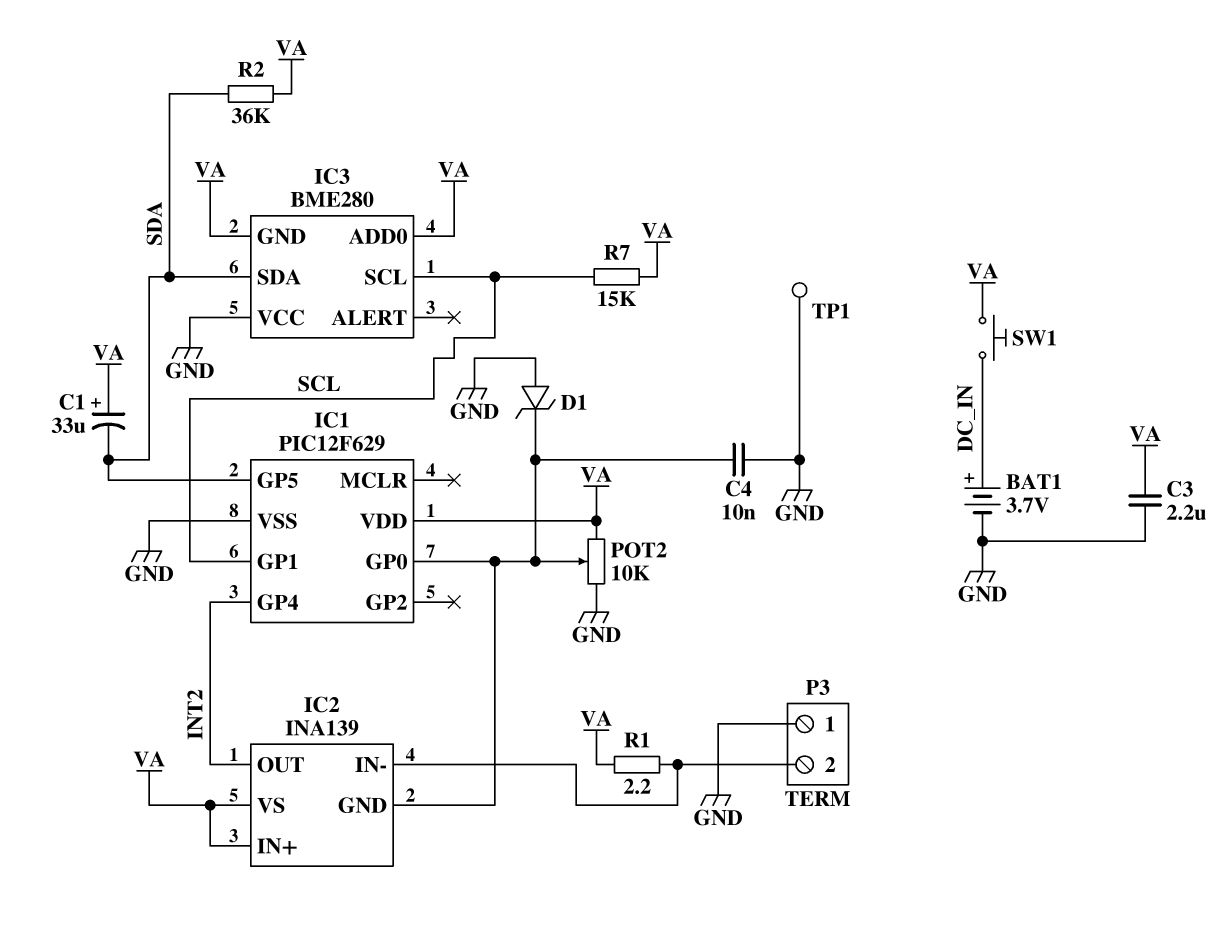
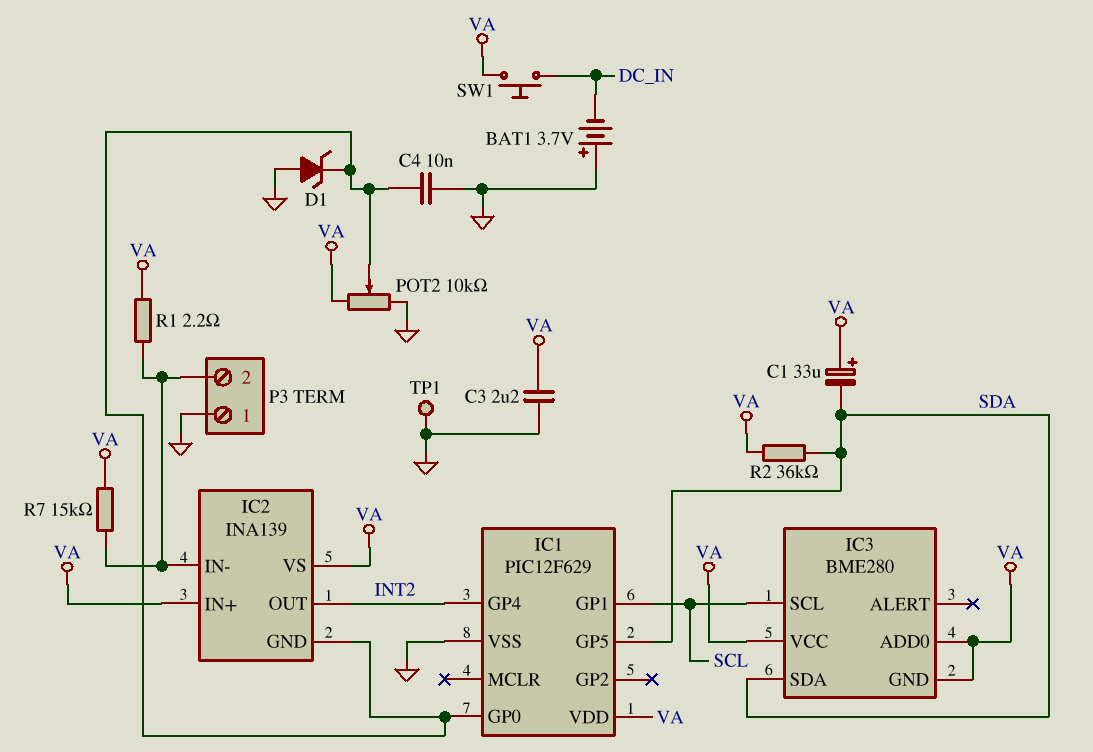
BAT1: 3.7V (plus DC_IN, minus GND) -> 3.7V (plus GND, minus DC_IN)
IC3 pin VCC: GND -> VA
R7: 15k (SCL, VA) -> 15k (IC2/IN-, VA)

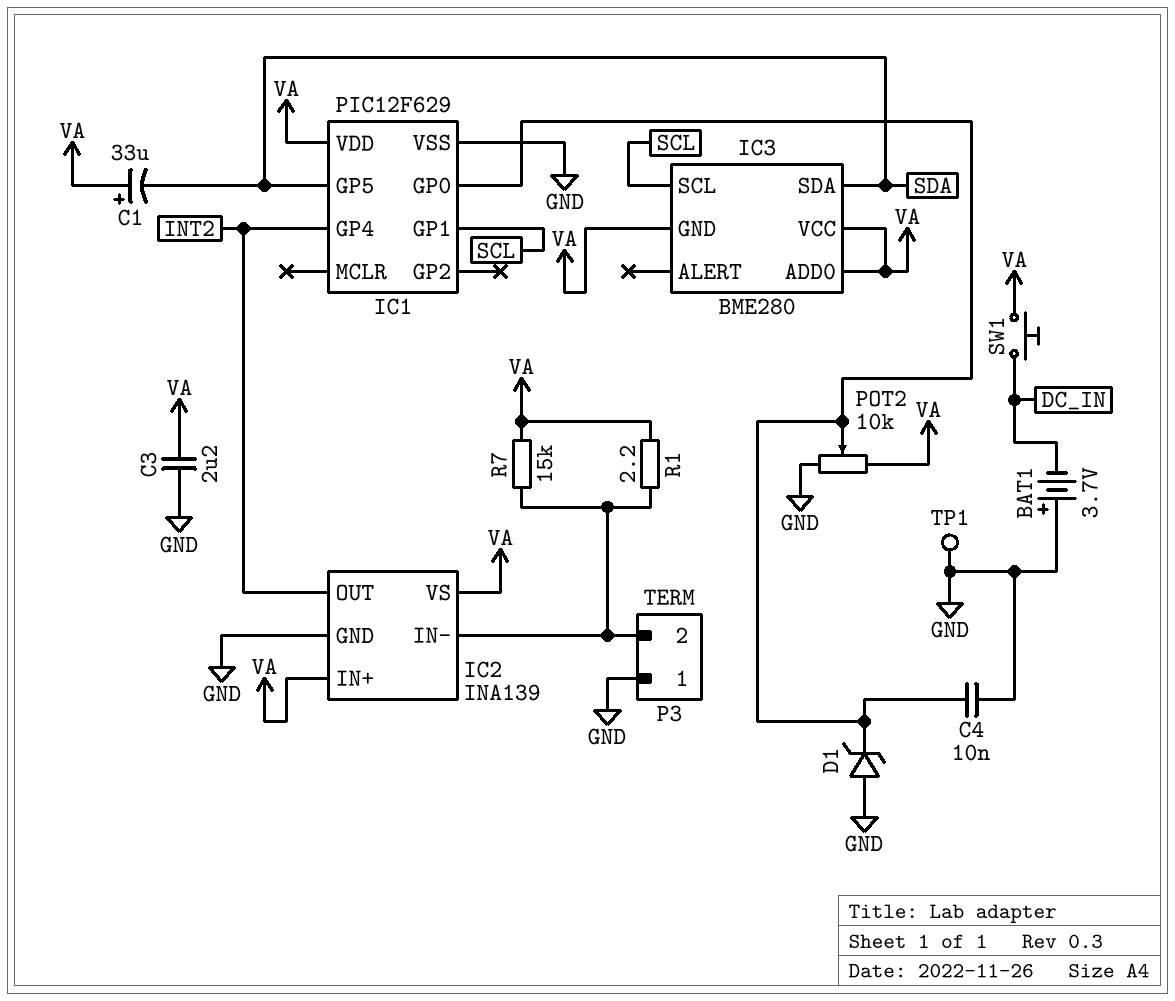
IC2 pin GND: IC1/GP0 -> GND
R2: 36k (SDA, VA) -> none

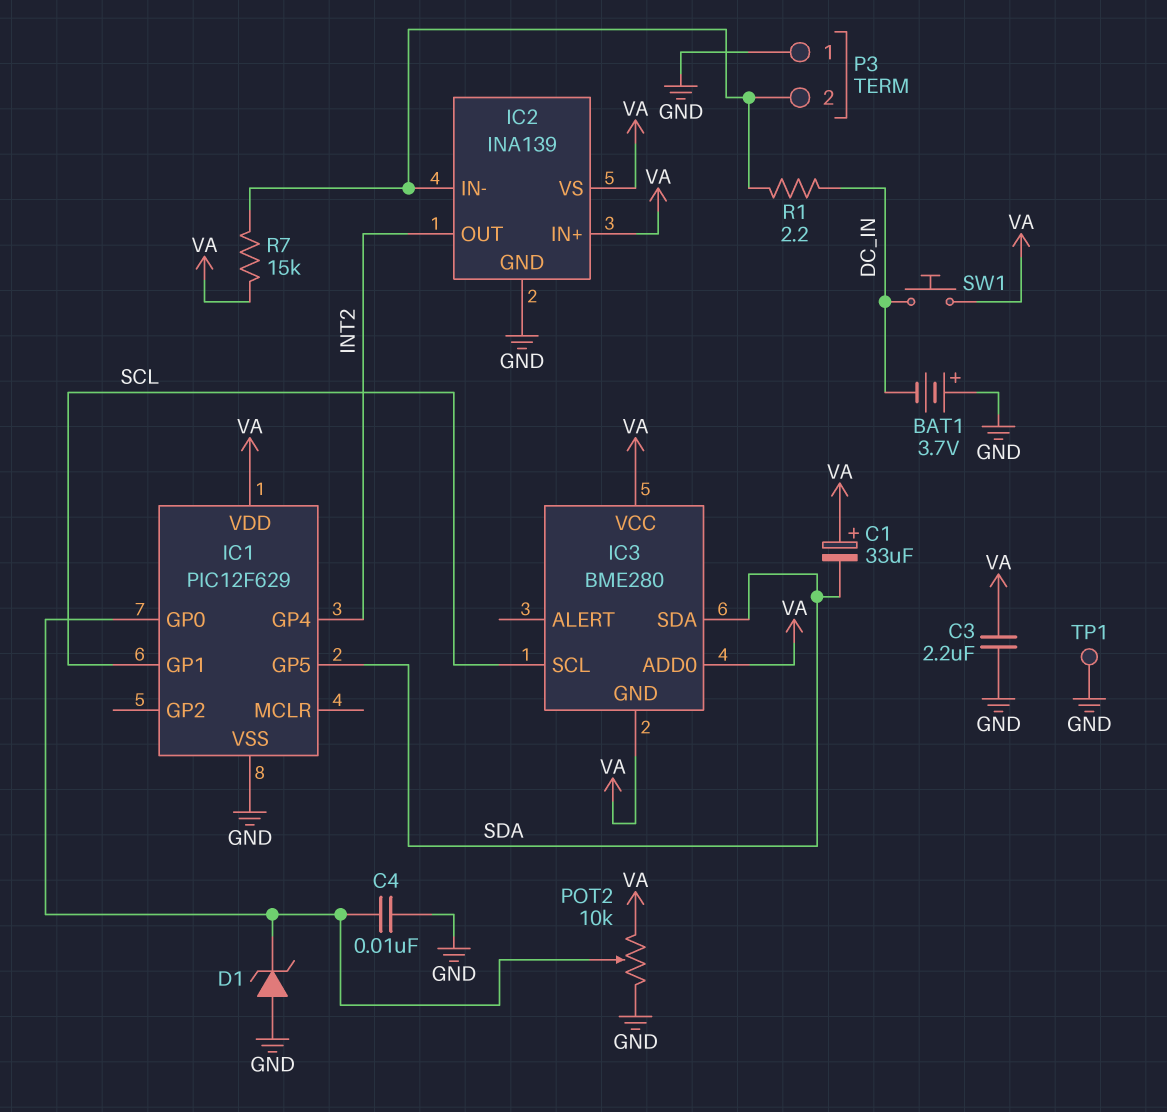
R1: 2.2 (IC2/IN-, VA) -> 2.2 (DC_IN, IC2/IN-)

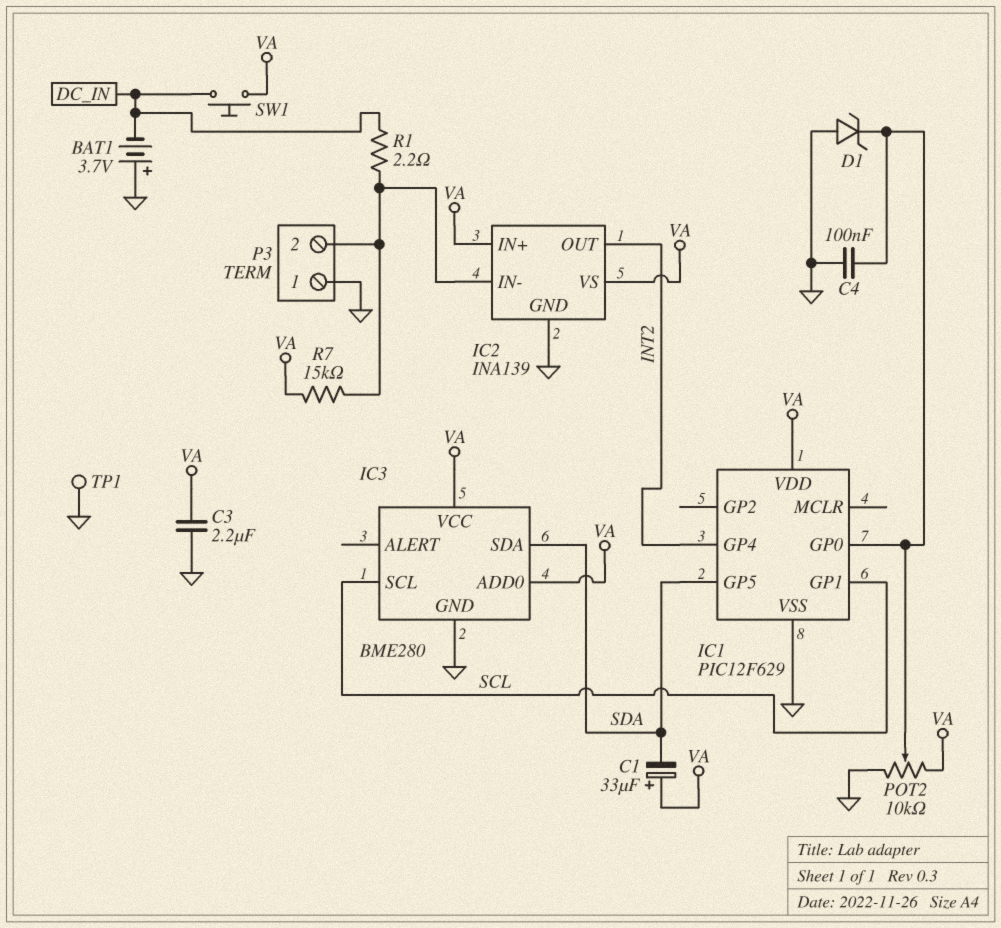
C4: 10nF (GND, IC1/GP0) -> 100nF (GND, IC1/GP0)
IC3 pin GND: VA -> GND

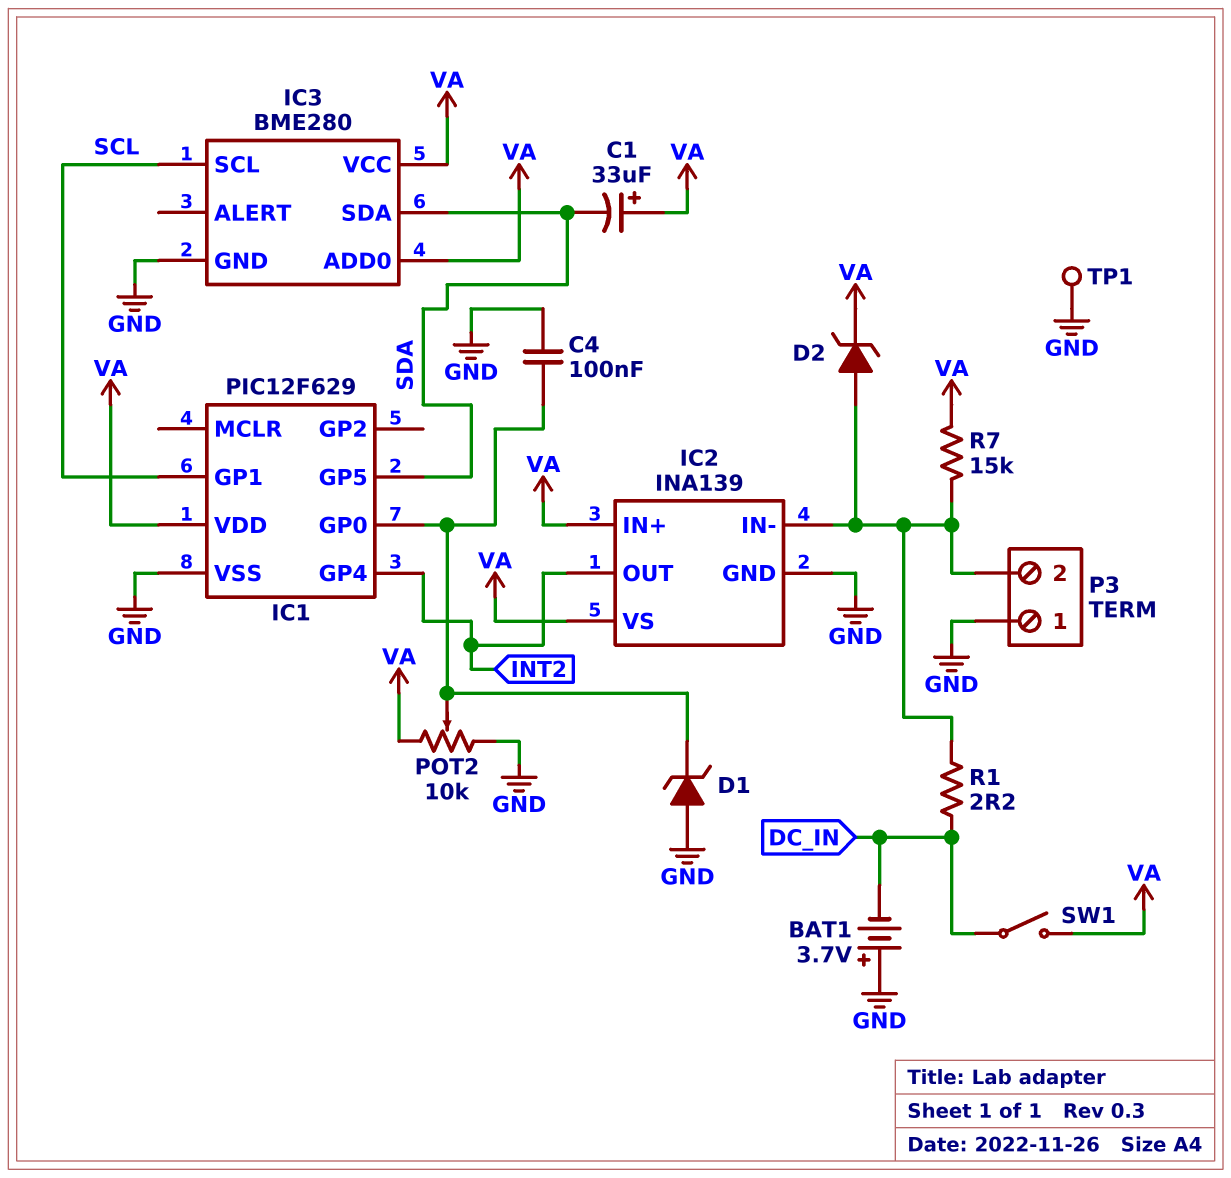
C3: 2.2uF (GND, VA) -> none
D2: none -> zener (A IC2/IN-, K VA)
SW1: button (DC_IN, VA) -> switch (DC_IN, VA)

